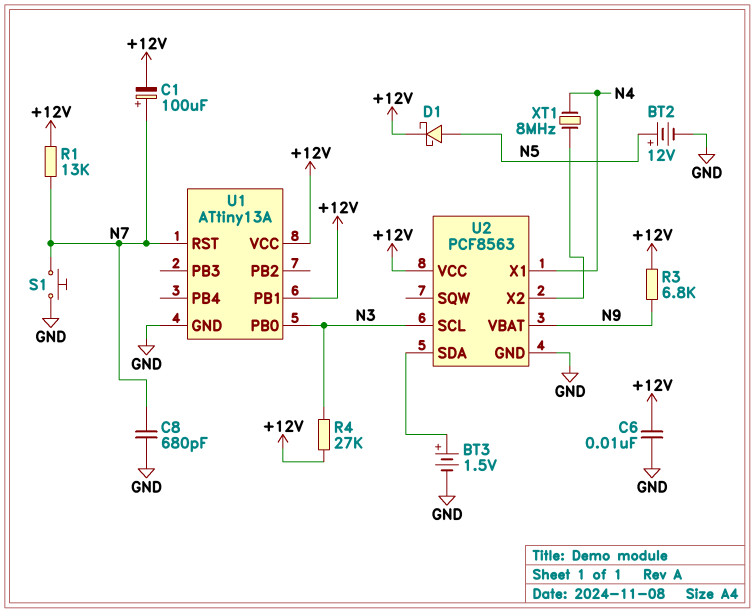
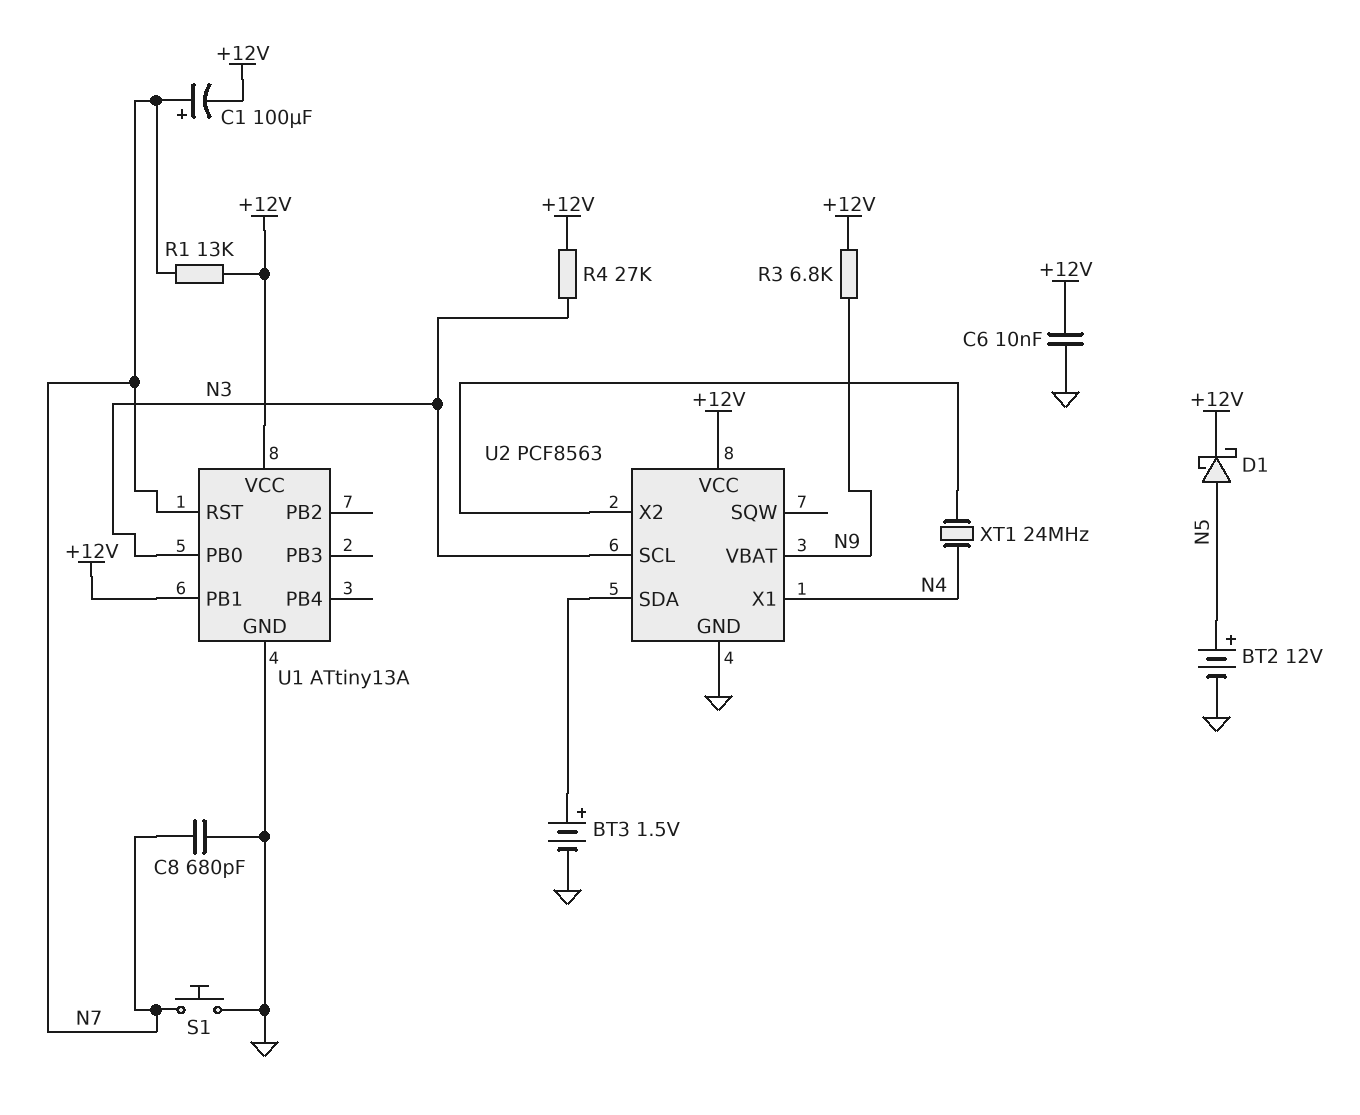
XT1: 8MHz (N4, U2/X2) -> 24MHz (N4, U2/X2)

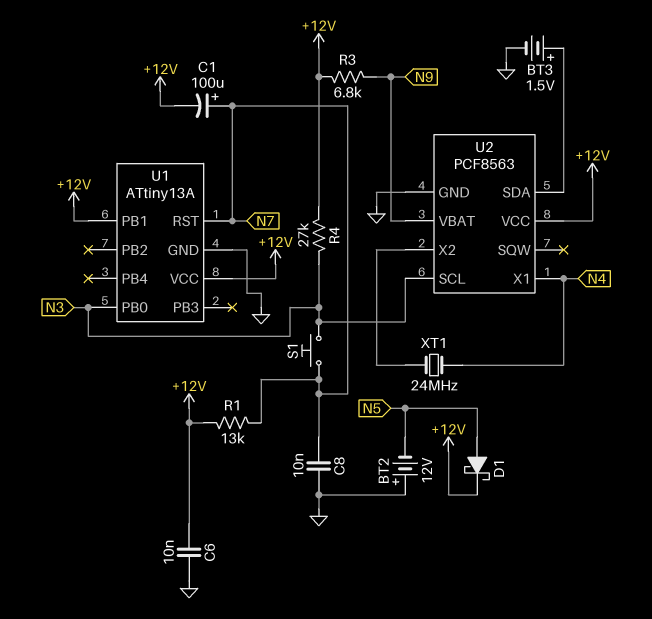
BT2: 12V (plus N5, minus GND) -> 12V (plus GND, minus N5)
C8: 680pF (GND, N7) -> 10nF (GND, N7)
S1: button (GND, N7) -> button (N3, N7)

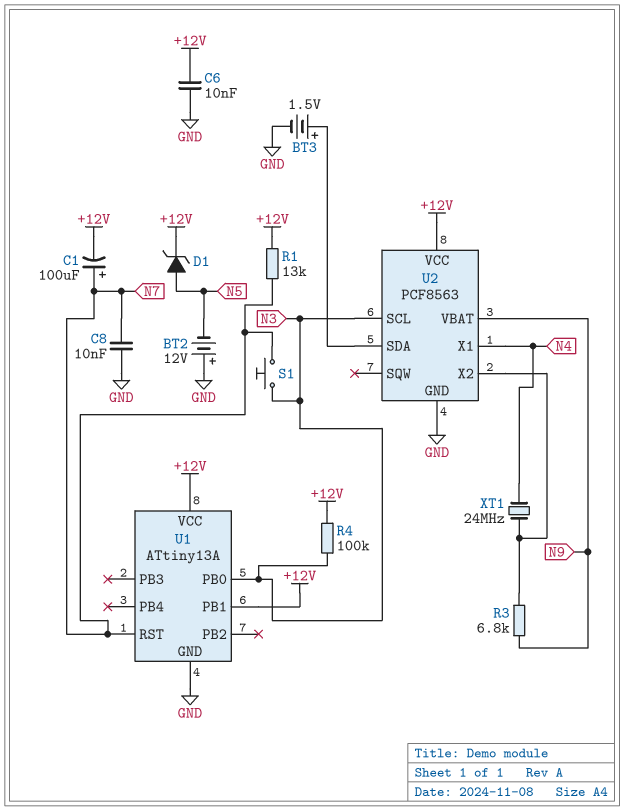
D1: schottky (A N5, K +12V) -> zener (A N5, K +12V)
R3: 6.8k (+12V, N9) -> 6.8k (N9, U2/X2)
R4: 27k (+12V, N3) -> 100k (+12V, N3)

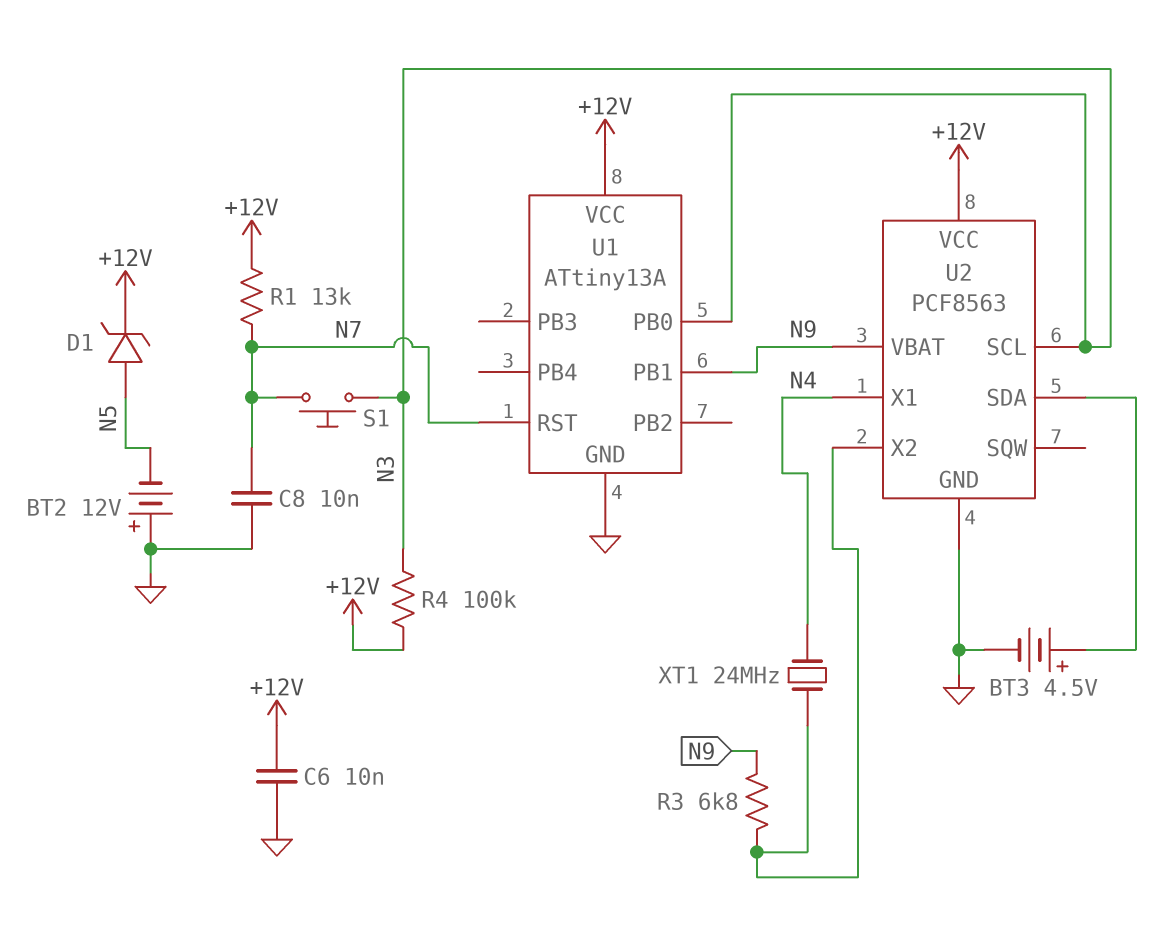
BT3: 1.5V (plus U2/SDA, minus GND) -> 4.5V (plus U2/SDA, minus GND)
C1: 100uF (plus N7, minus +12V) -> none
U1 pin PB1: +12V -> N9

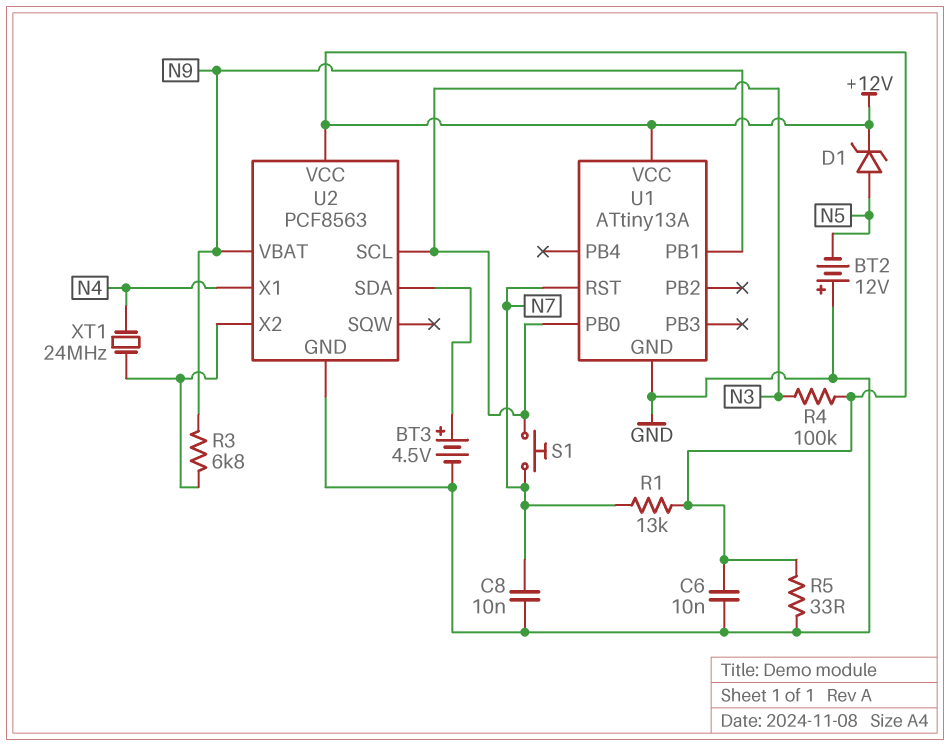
R5: none -> 33 (+12V, GND)

